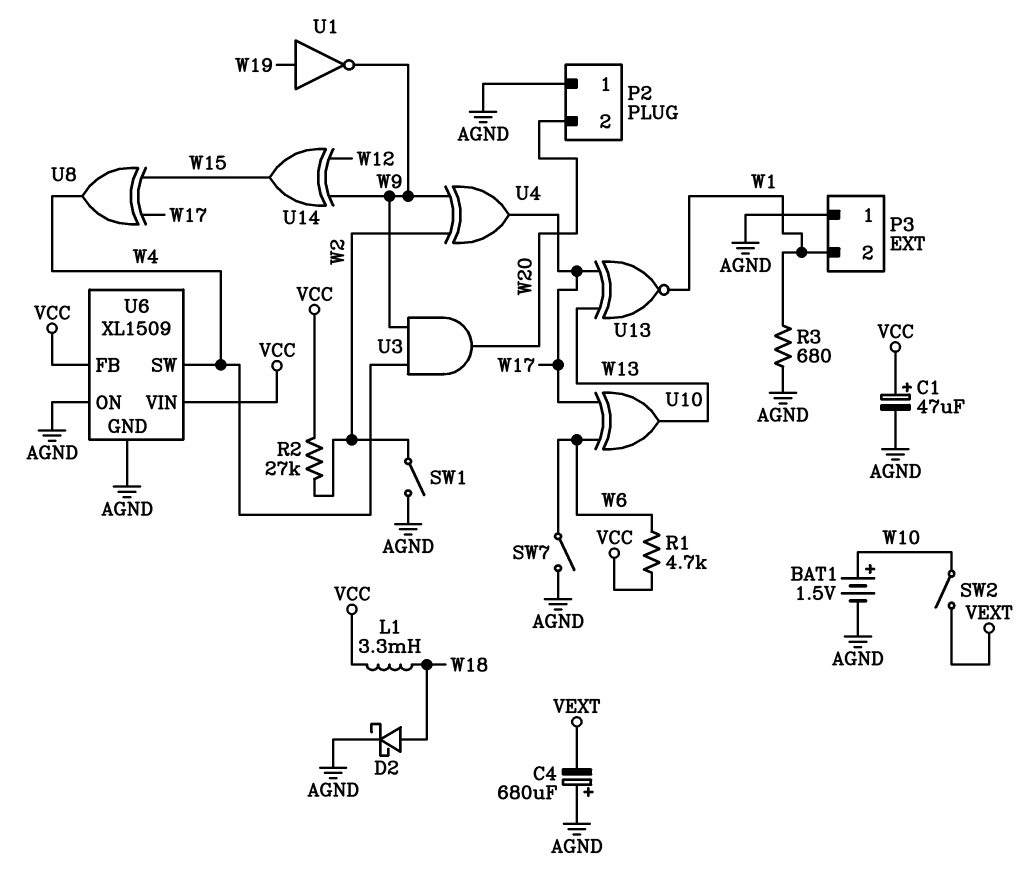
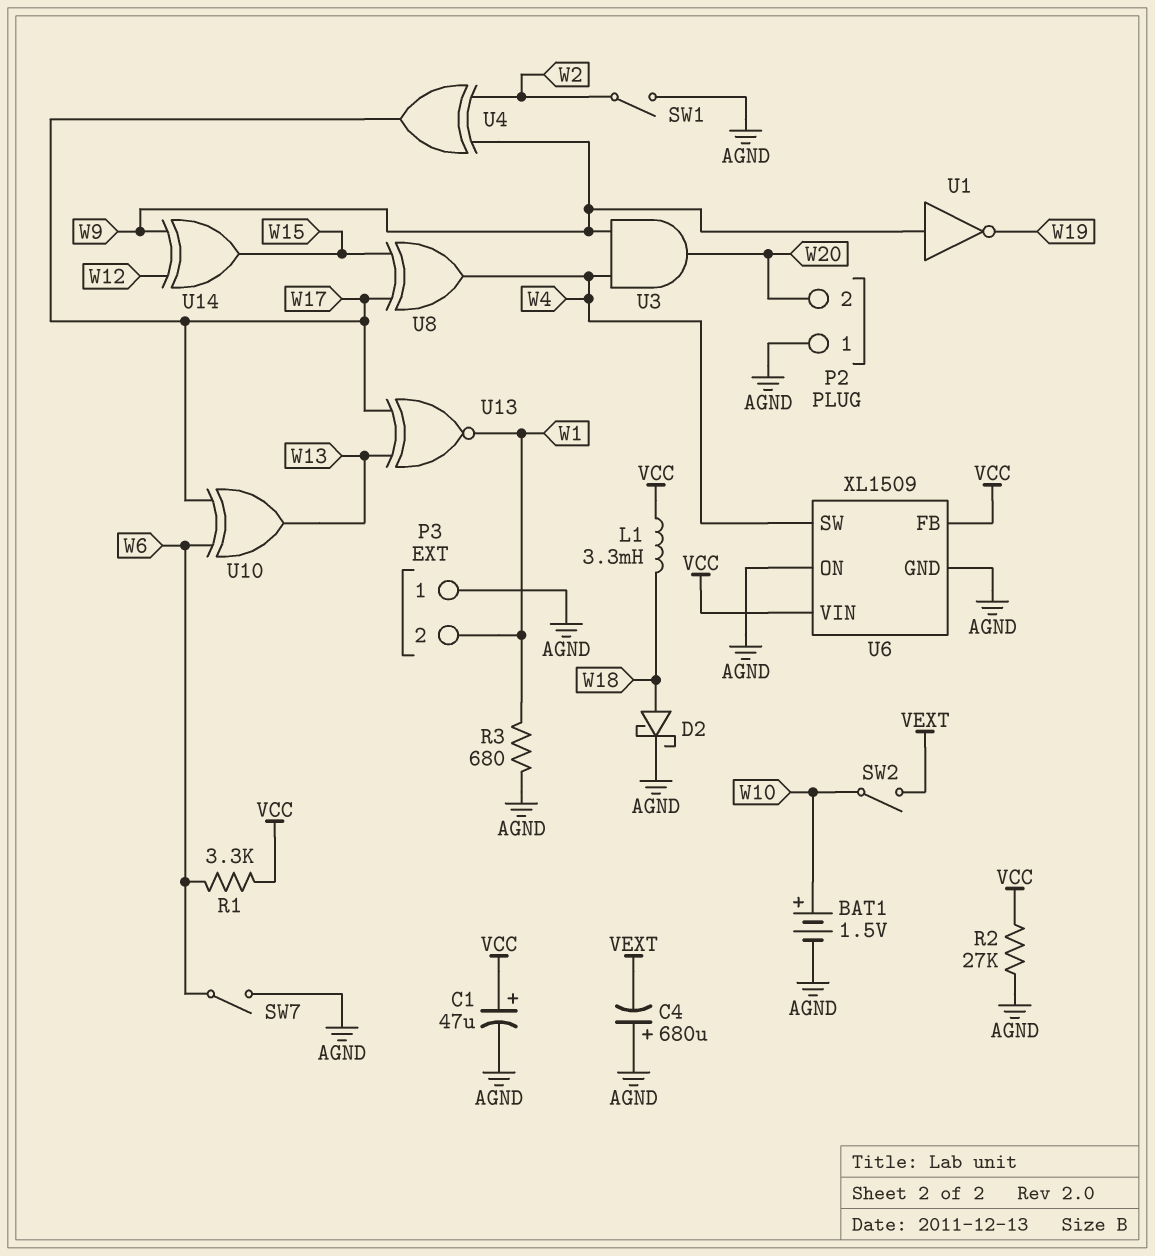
R1: 4.7k (VCC, W6) -> 3.3k (VCC, W6)
R2: 27k (VCC, W2) -> 27k (AGND, VCC)
U1: NOT (in W19, out W9) -> NOT (in W9, out W19)

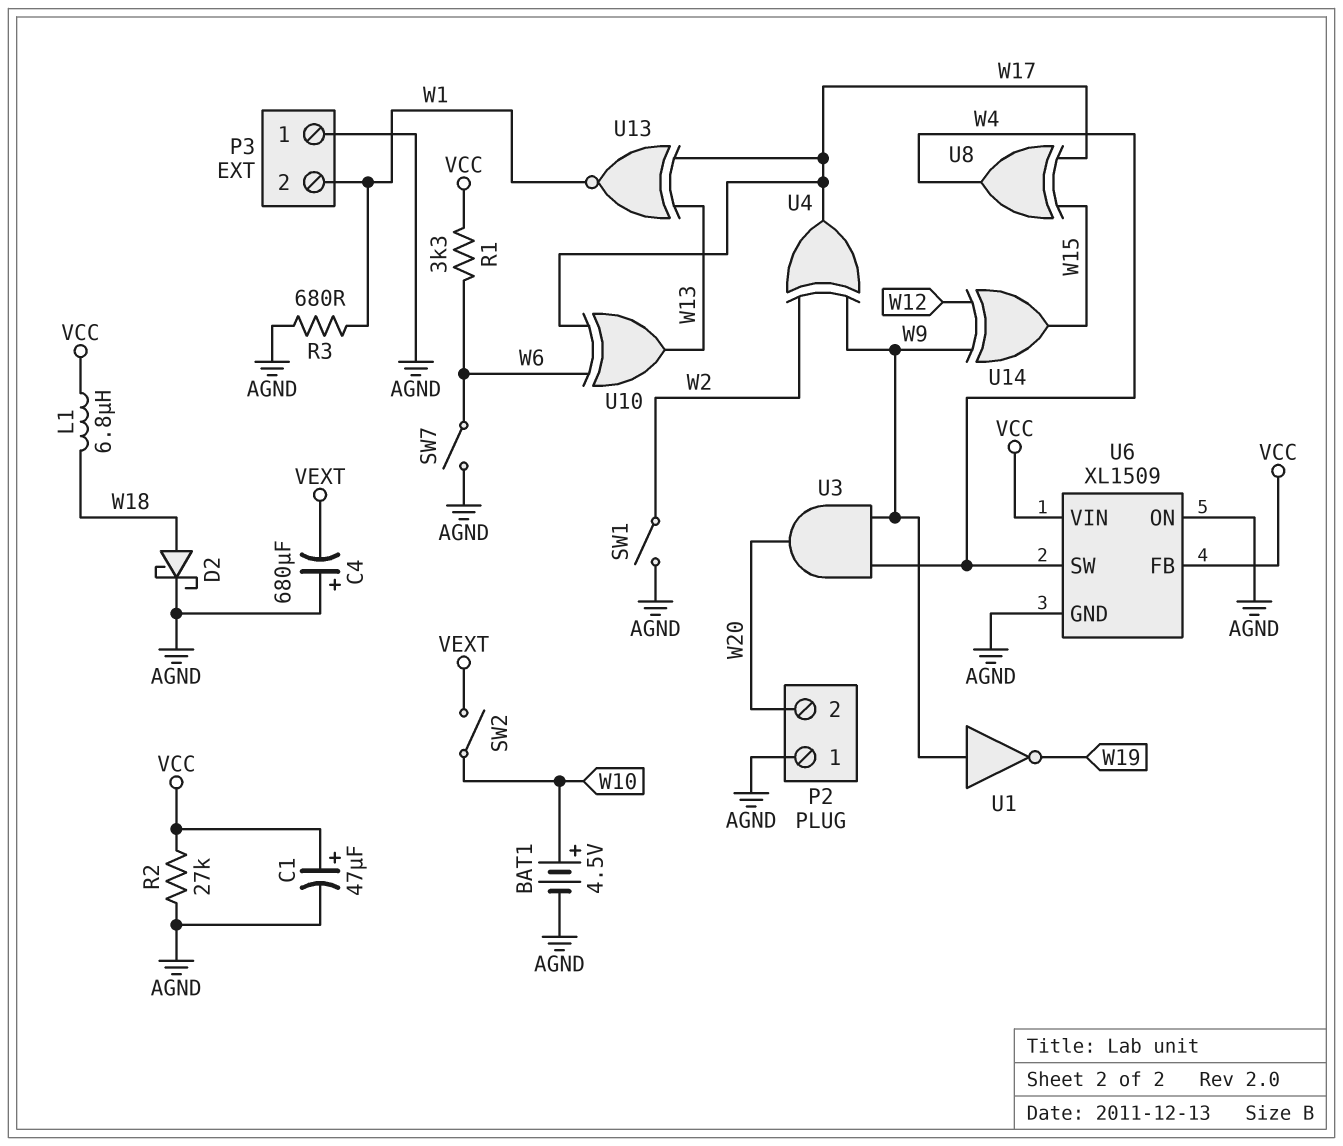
BAT1: 1.5V (plus W10, minus AGND) -> 4.5V (plus W10, minus AGND)
L1: 3.3mH (VCC, W18) -> 6.8uH (VCC, W18)

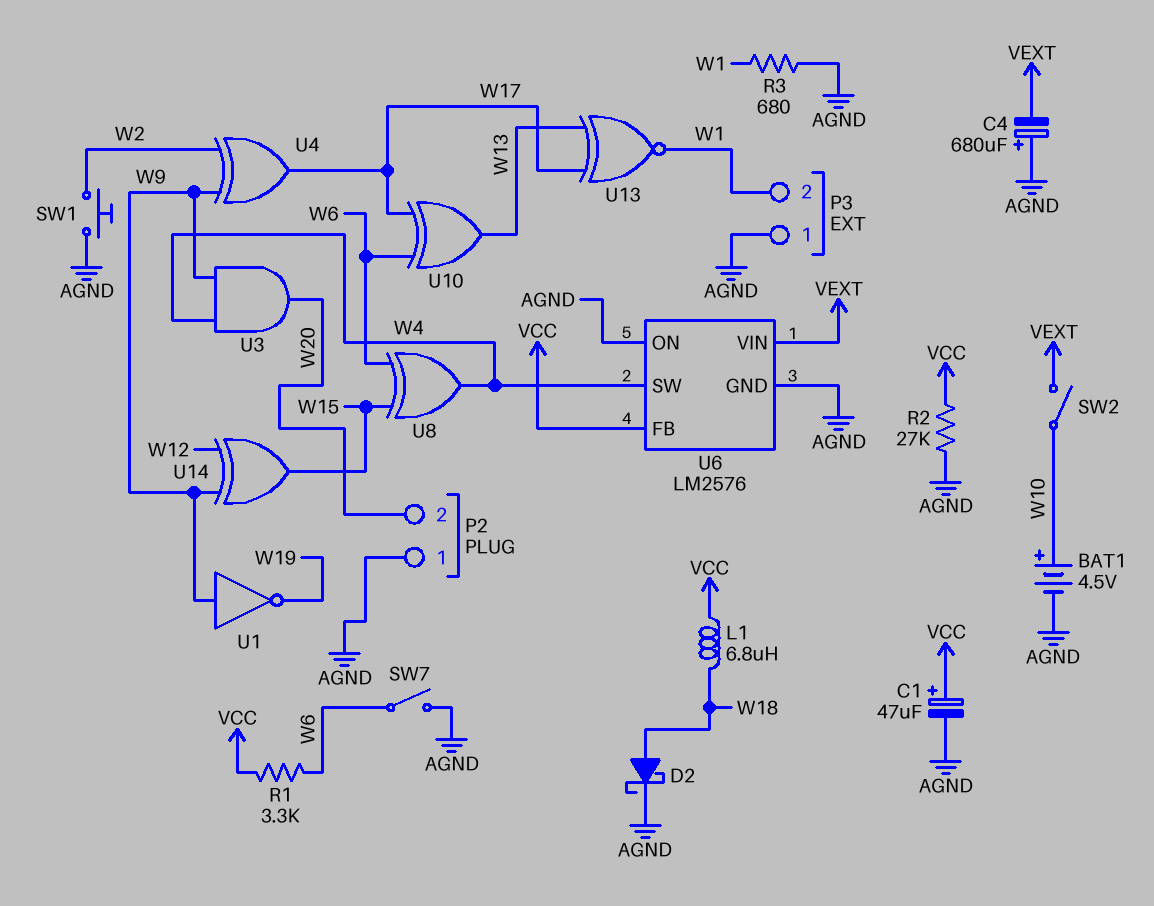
SW1: switch (AGND, W2) -> button (AGND, W2)
U6: XL1509 -> LM2576
U6 pin VIN: VCC -> VEXT
U8: XOR (in W15, in W17, out W4) -> XOR (in W6, in W15, out W4)

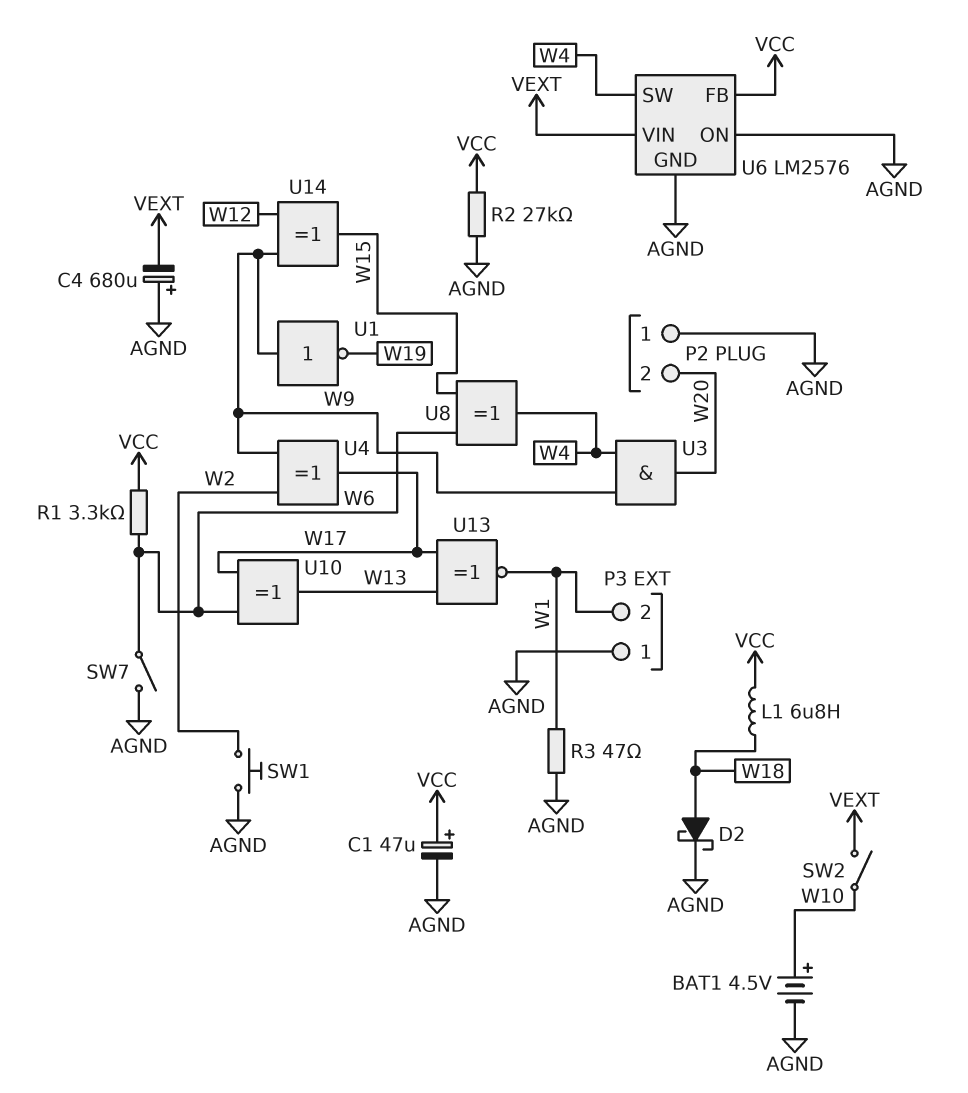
R3: 680 (AGND, W1) -> 47 (AGND, W1)

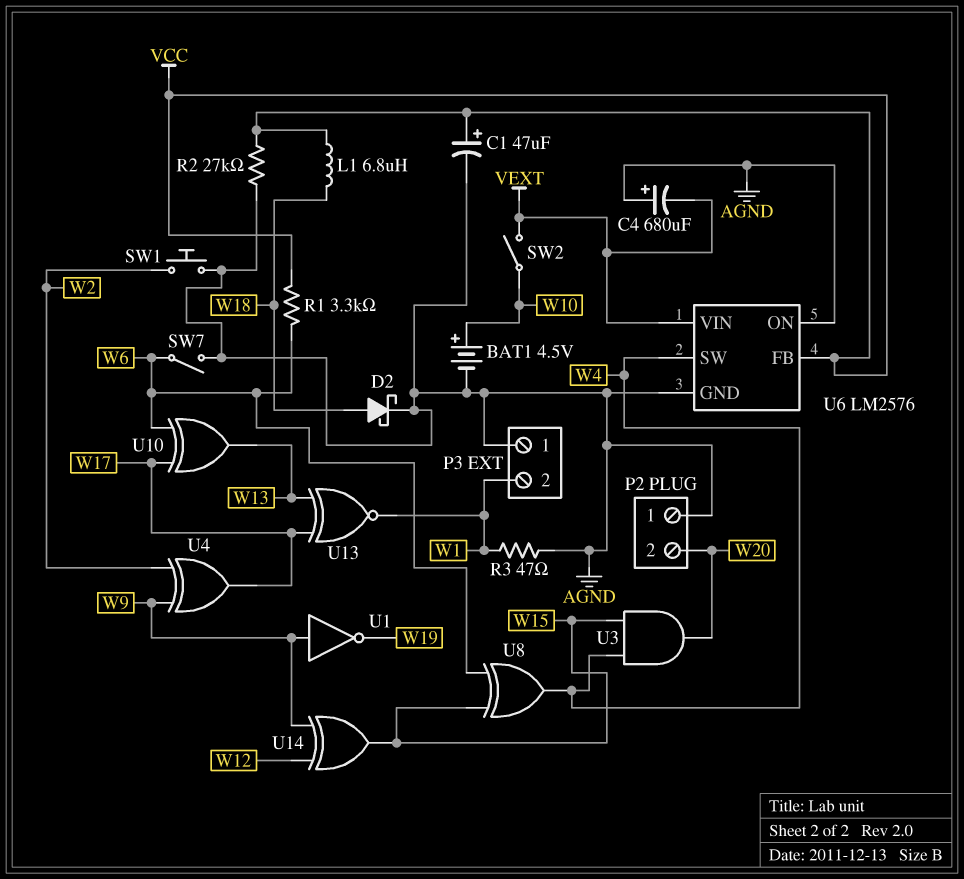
U3: AND (in W4, in W9, out W20) -> AND (in W4, in W15, out W20)

